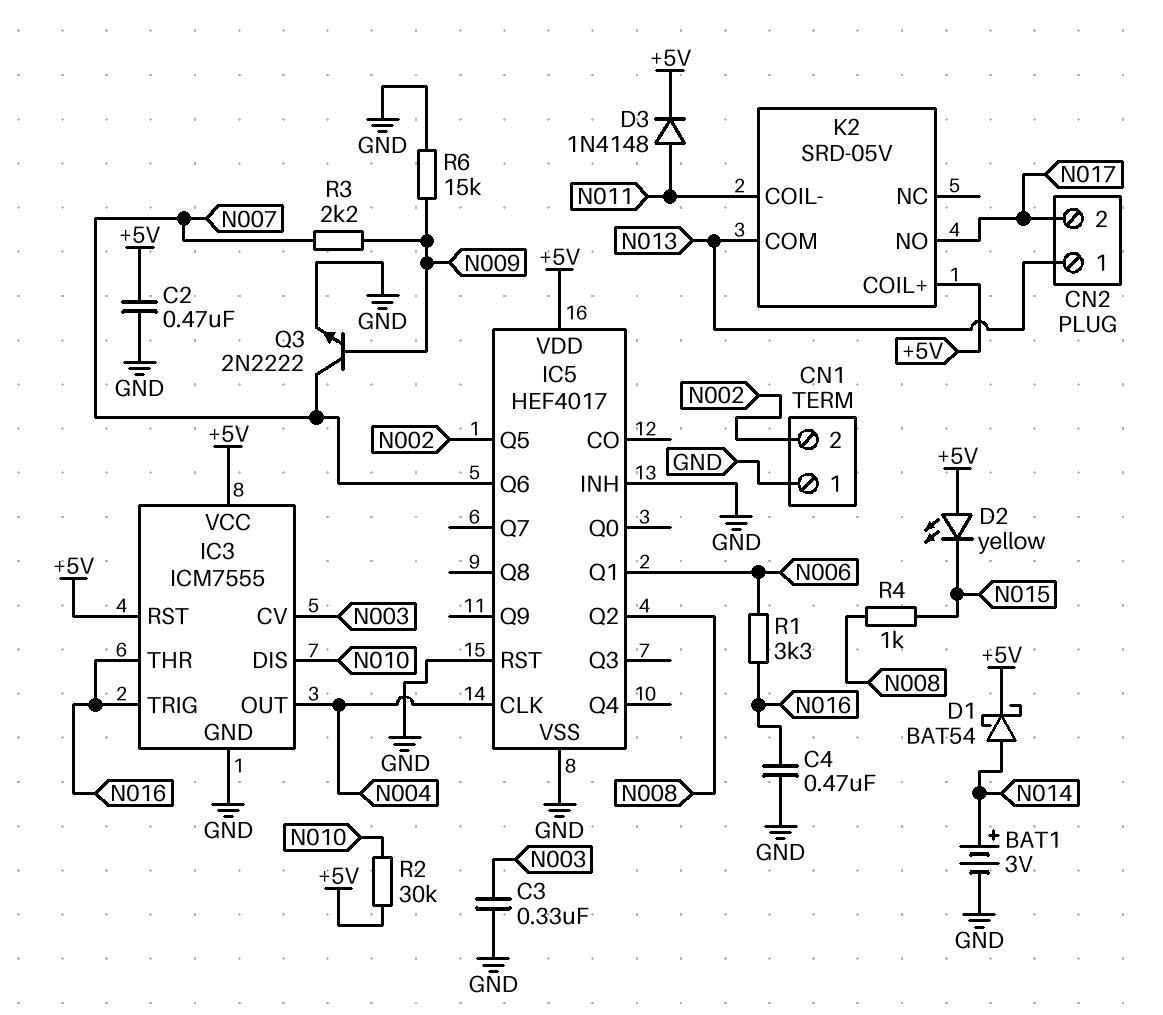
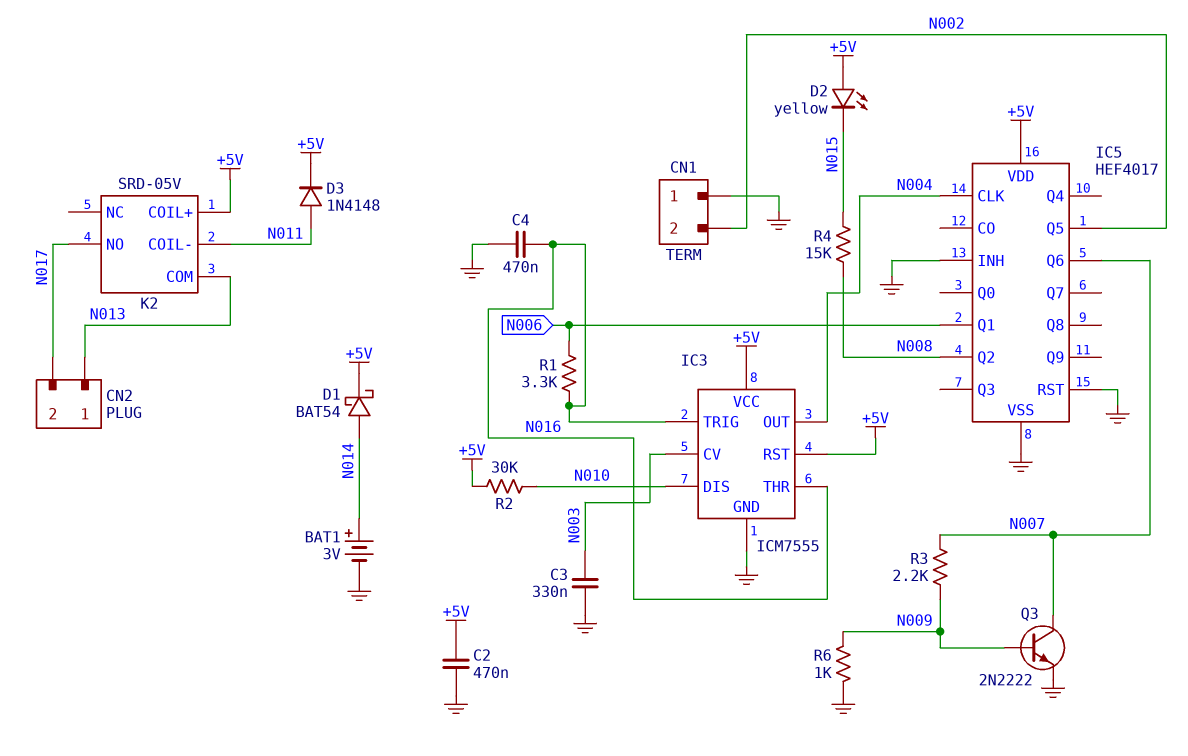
R4: 1k (N008, N015) -> 15k (N008, N015)
R6: 15k (GND, N009) -> 1k (GND, N009)

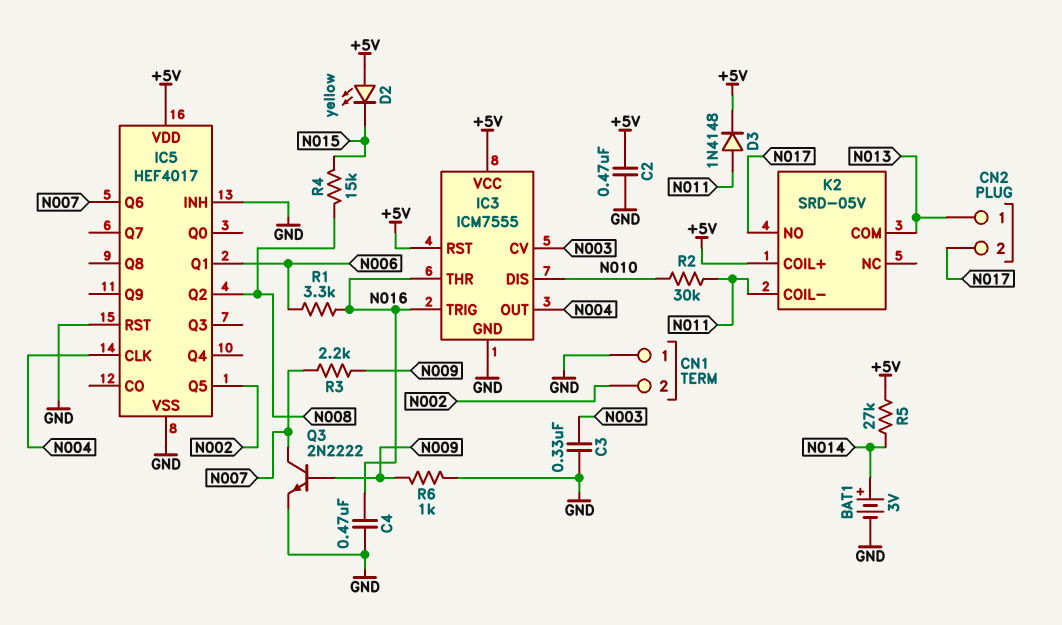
D1: schottky BAT54 (A N014, K +5V) -> none
R2: 30k (+5V, N010) -> 30k (N010, N011)
R5: none -> 27k (+5V, N014)

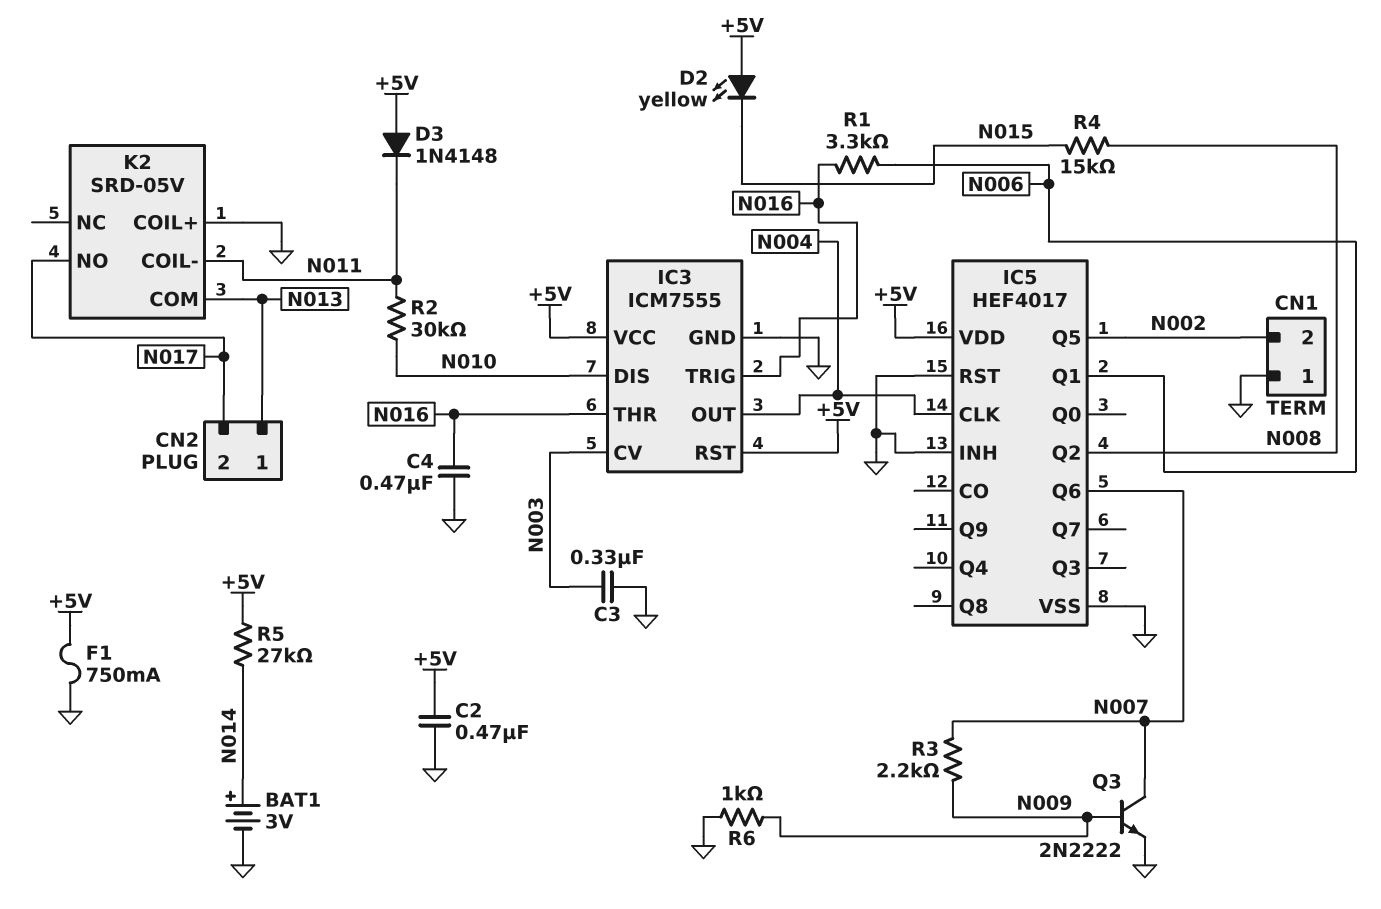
D3: diode 1N4148 (A N011, K +5V) -> diode 1N4148 (A +5V, K N011)
F1: none -> 750mA (+5V, GND)
K2 pin COIL+: +5V -> GND

